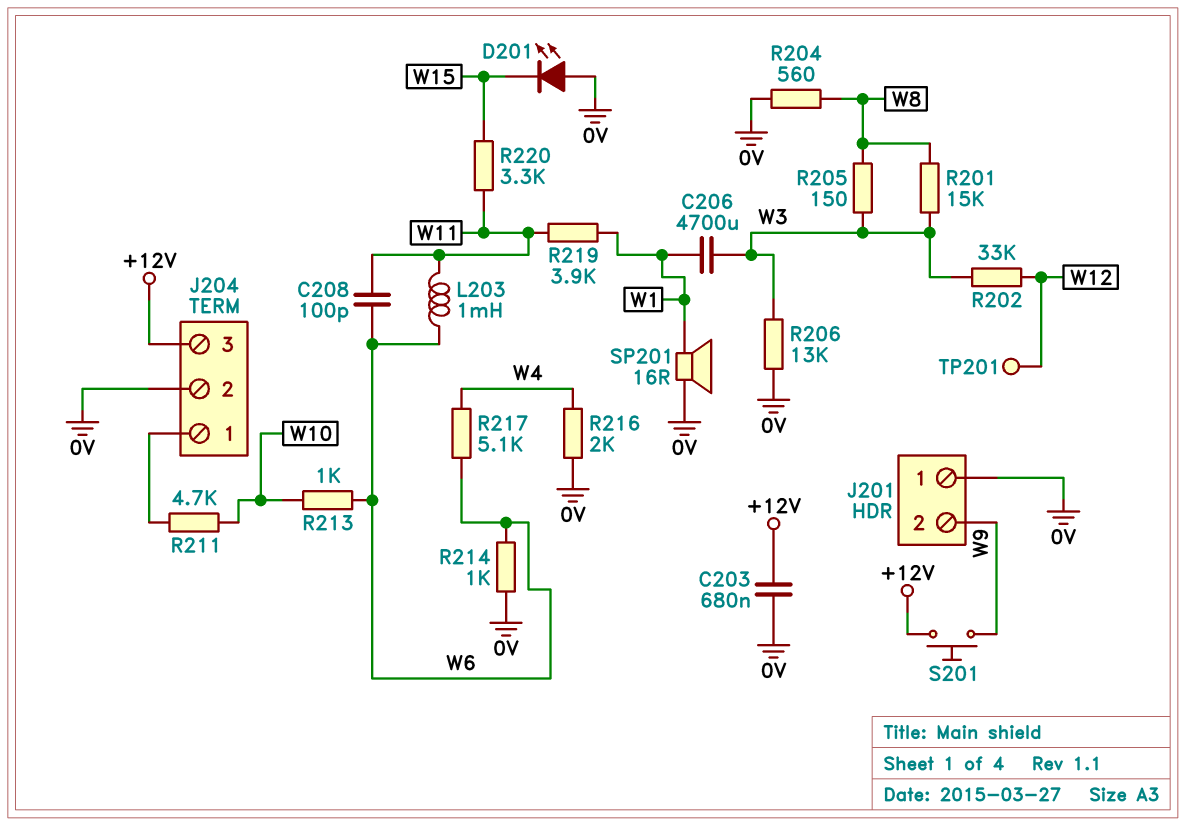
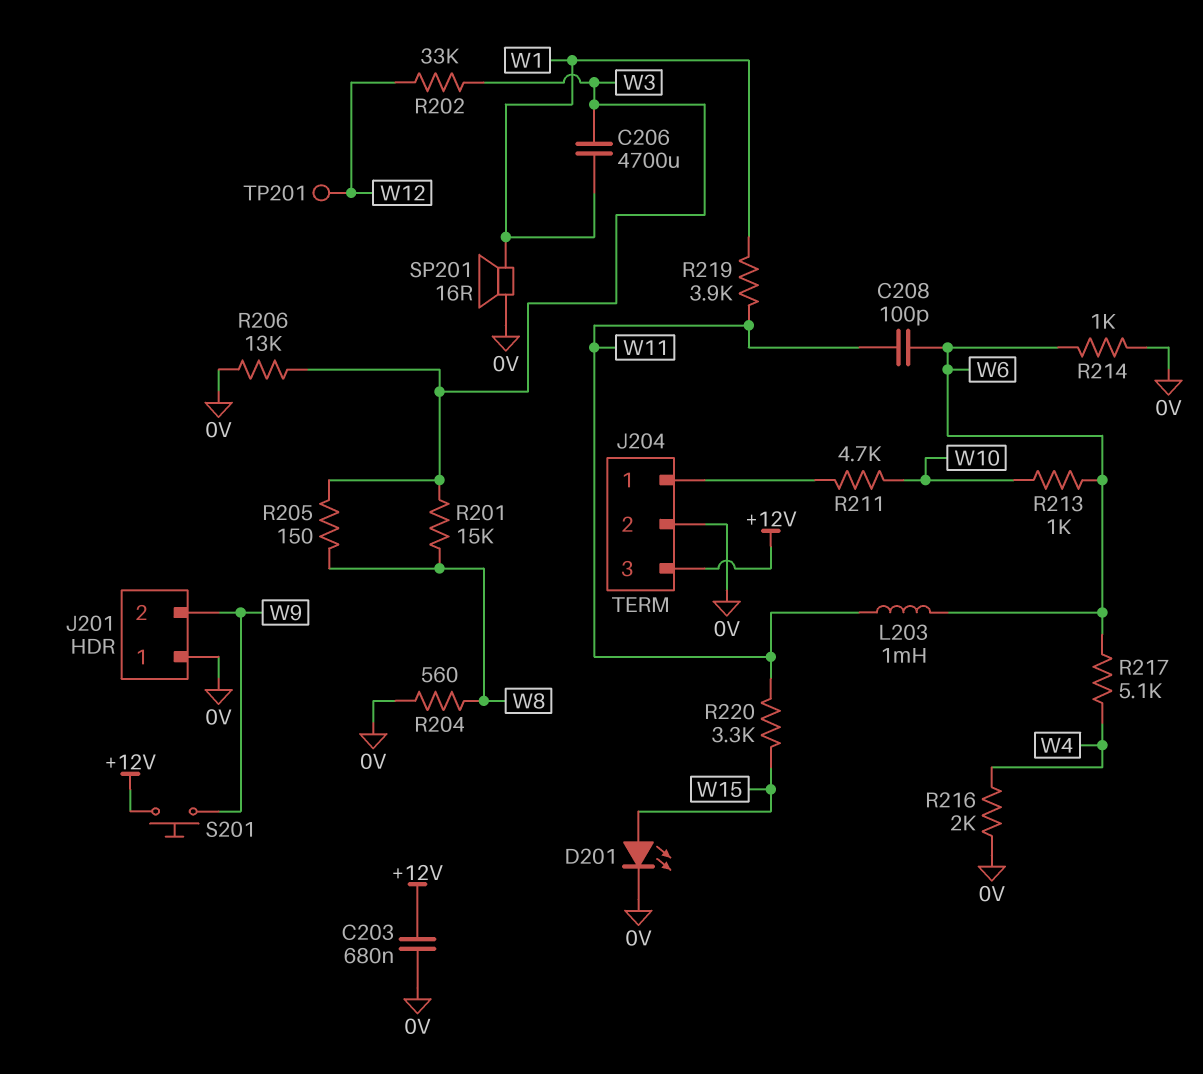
D201: LED (A 0V, K W15) -> LED (A W15, K 0V)

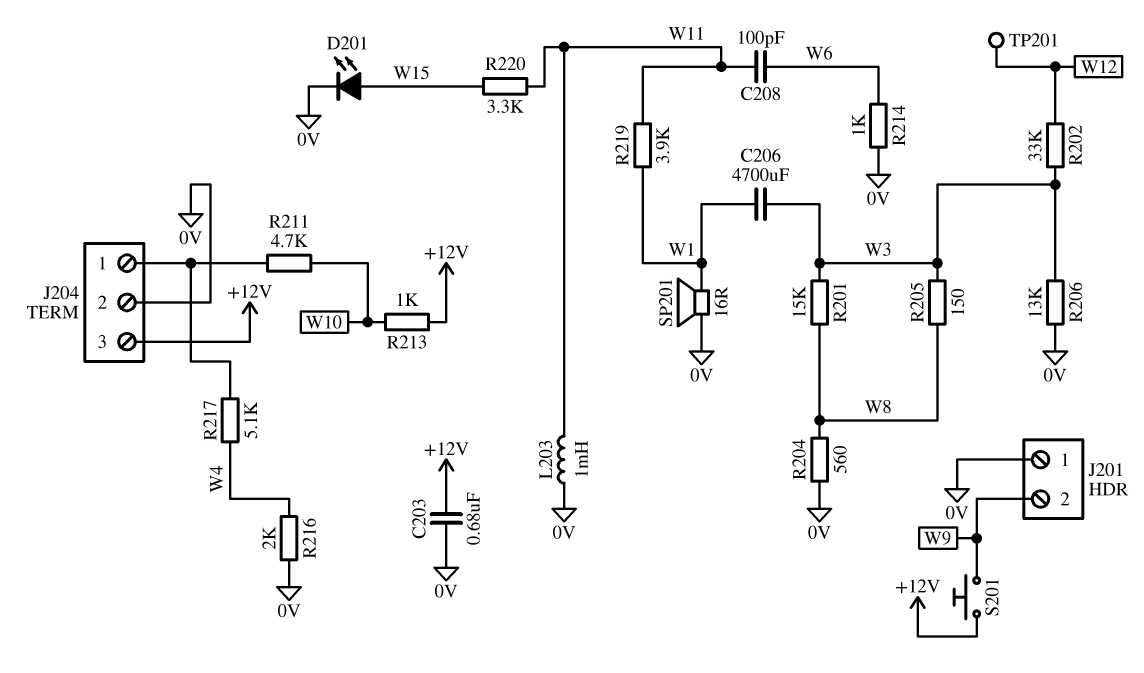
L203: 1mH (W6, W11) -> 1mH (0V, W11)
R213: 1k (W6, W10) -> 1k (+12V, W10)
R217: 5.1k (W4, W6) -> 5.1k (J204/1, W4)

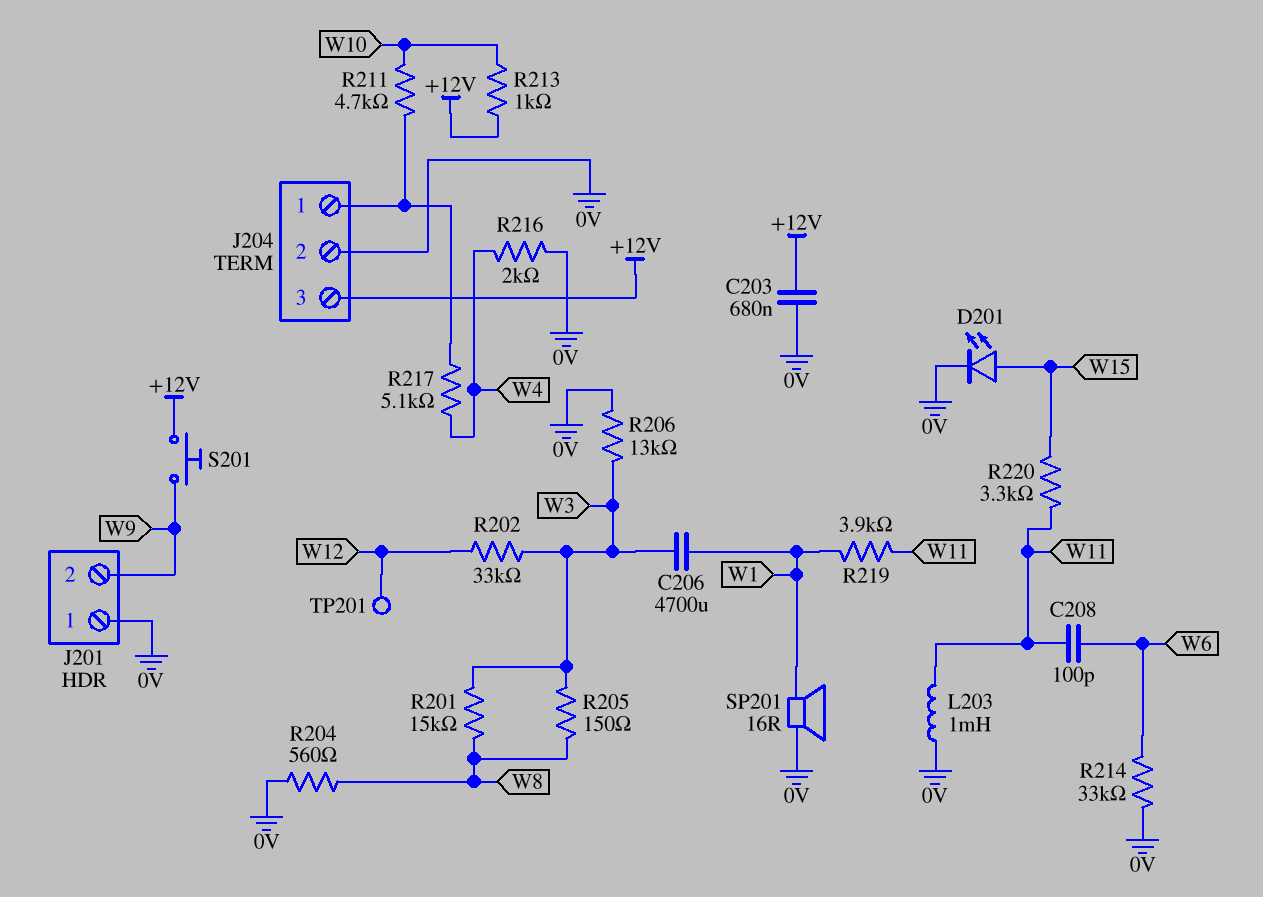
R214: 1k (0V, W6) -> 33k (0V, W6)

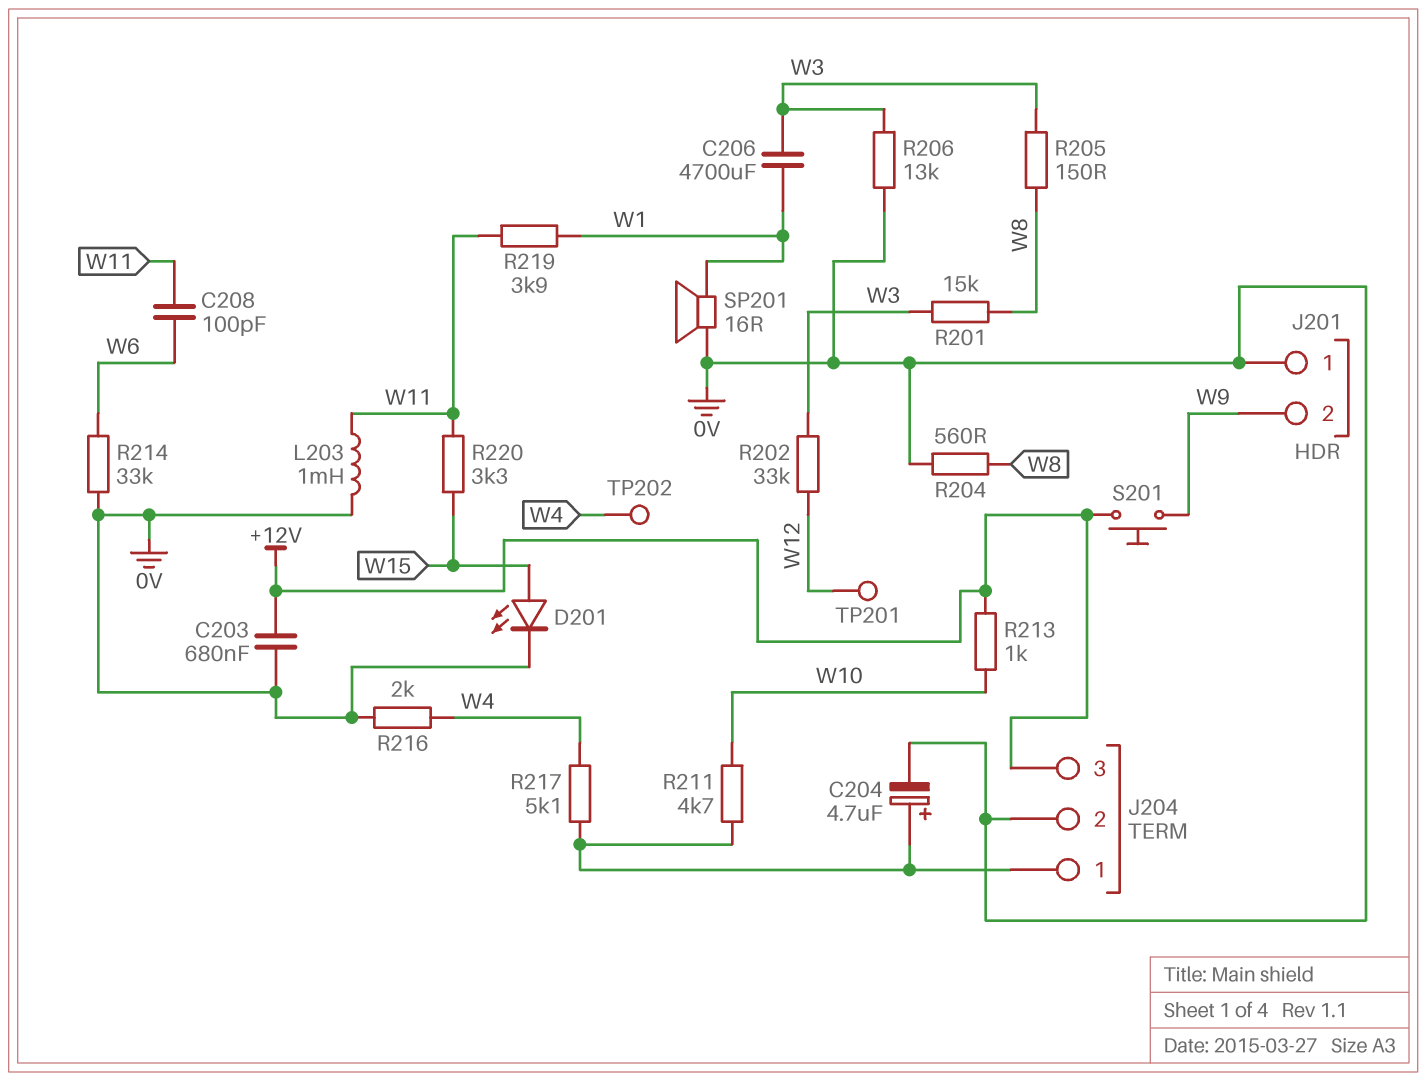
C204: none -> 4.7uF (plus J204/1, minus 0V)
TP202: none -> test point (W4)

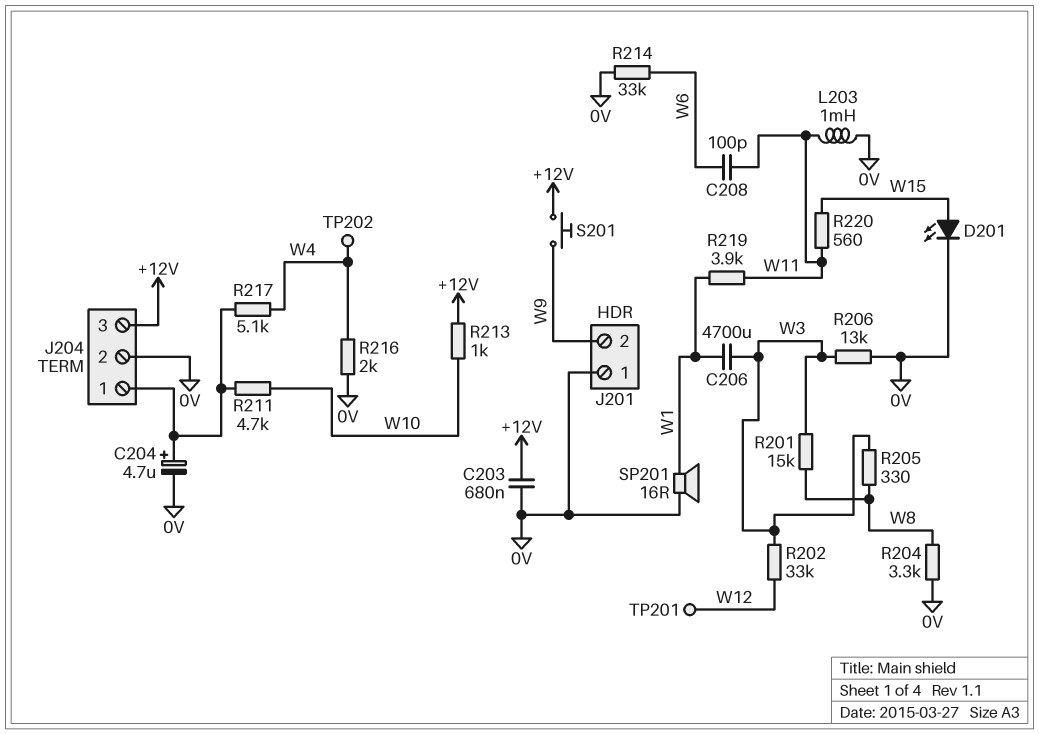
R204: 560 (0V, W8) -> 3.3k (0V, W8)
R205: 150 (W3, W8) -> 330 (W3, W8)
R220: 3.3k (W11, W15) -> 560 (W11, W15)

